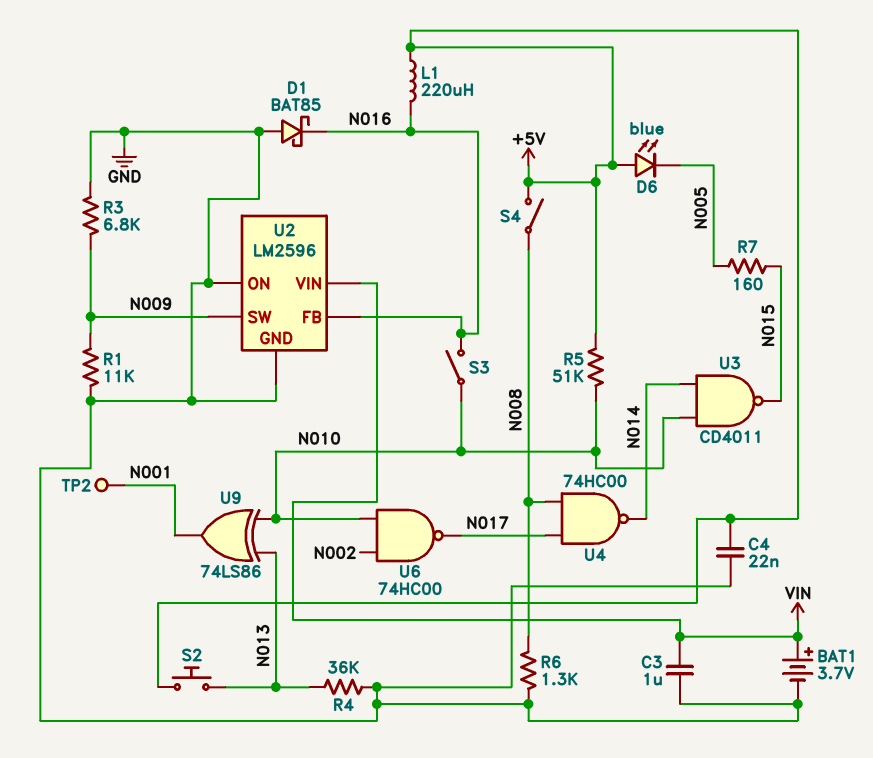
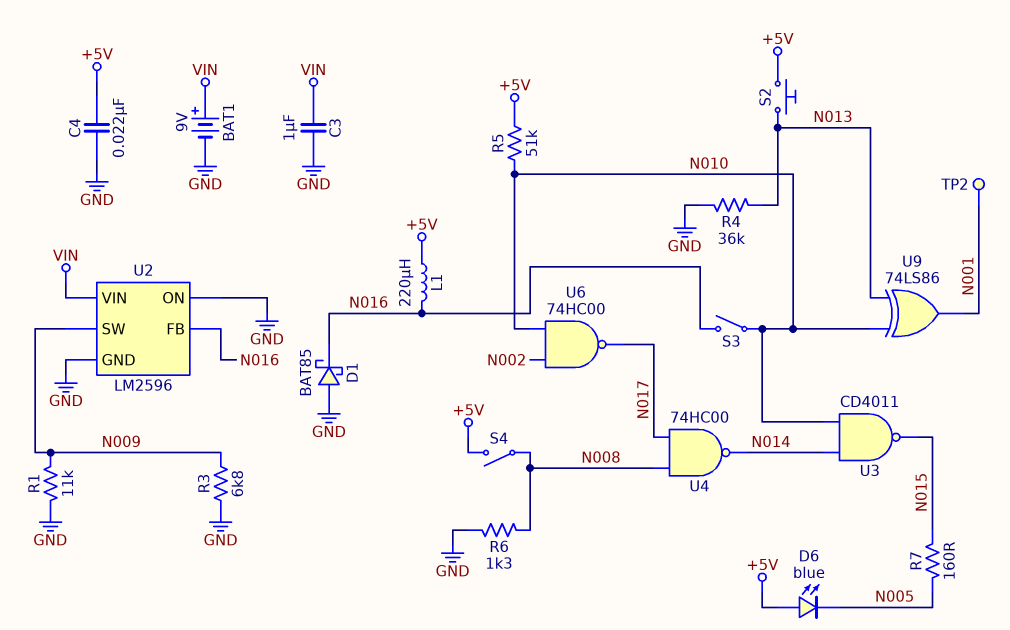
BAT1: 3.7V (plus VIN, minus GND) -> 9V (plus VIN, minus GND)

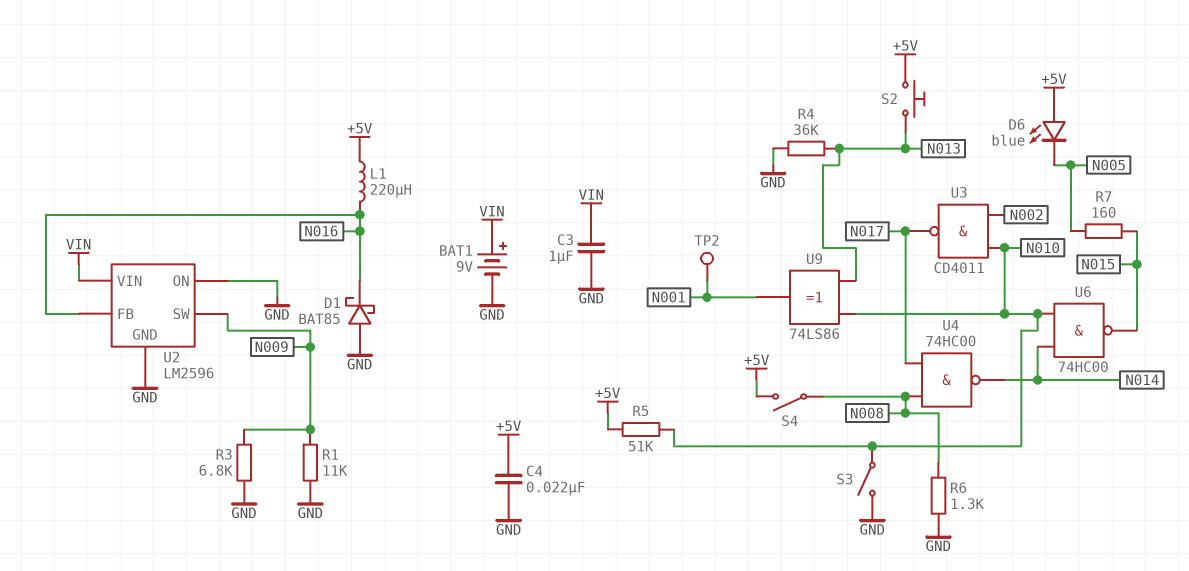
S3: switch (N010, N016) -> switch (GND, N010)
U3: NAND CD4011 (in N010, in N014, out N015) -> NAND CD4011 (in N002, in N010, out N017)
U6: NAND 74HC00 (in N002, in N010, out N017) -> NAND 74HC00 (in N010, in N014, out N015)

